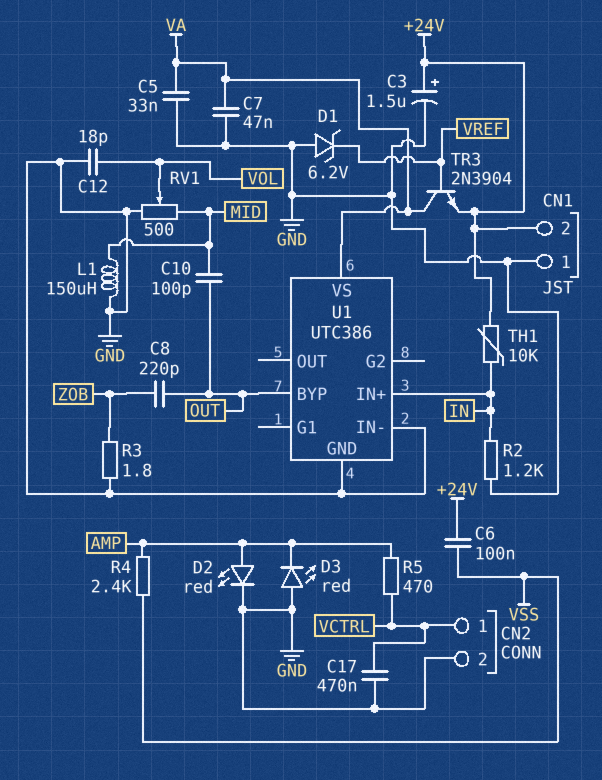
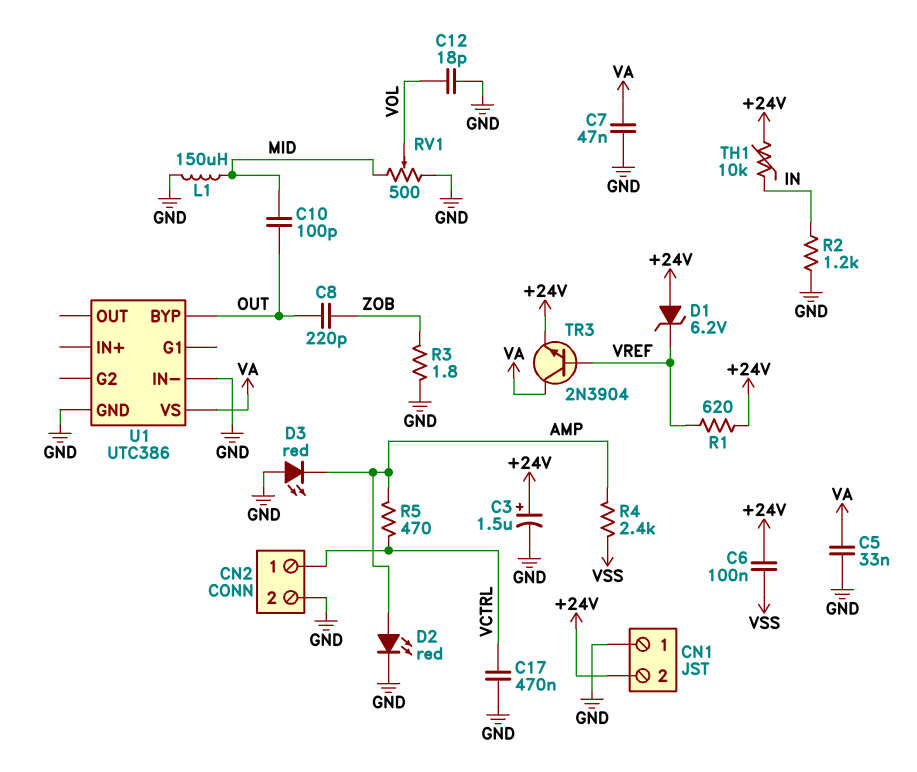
D1: zener 6.2V (A GND, K VREF) -> zener 6.2V (A +24V, K VREF)
R1: none -> 620 (+24V, VREF)
U1 pin IN+: IN -> none

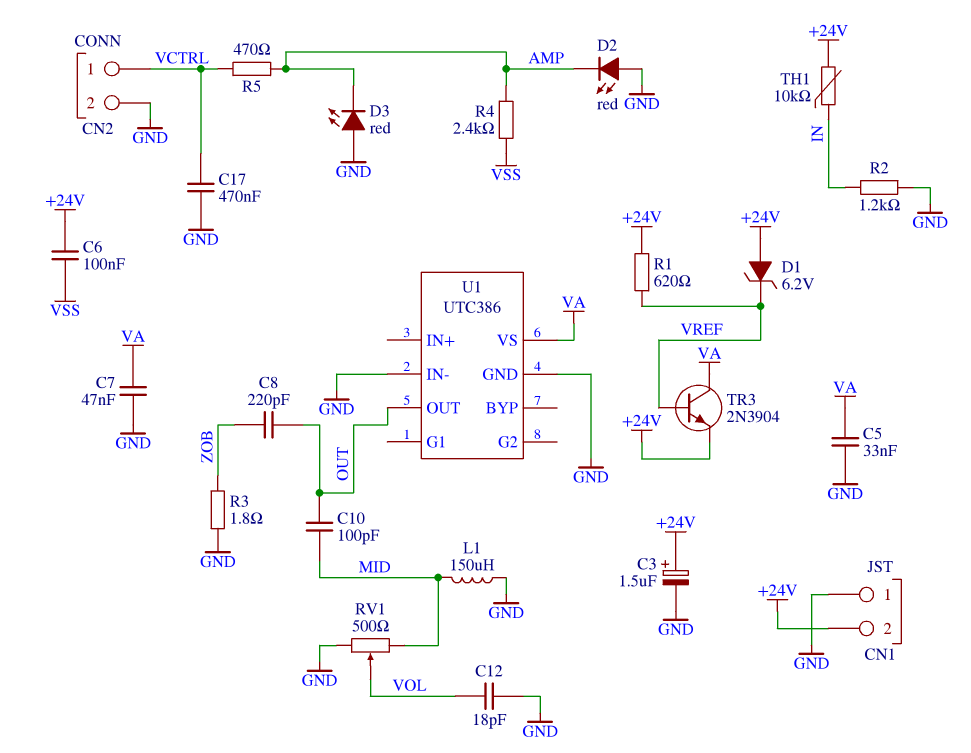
D2: LED red (A AMP, K GND) -> LED red (A GND, K AMP)
U1 pin BYP: OUT -> none
U1 pin OUT: none -> OUT

